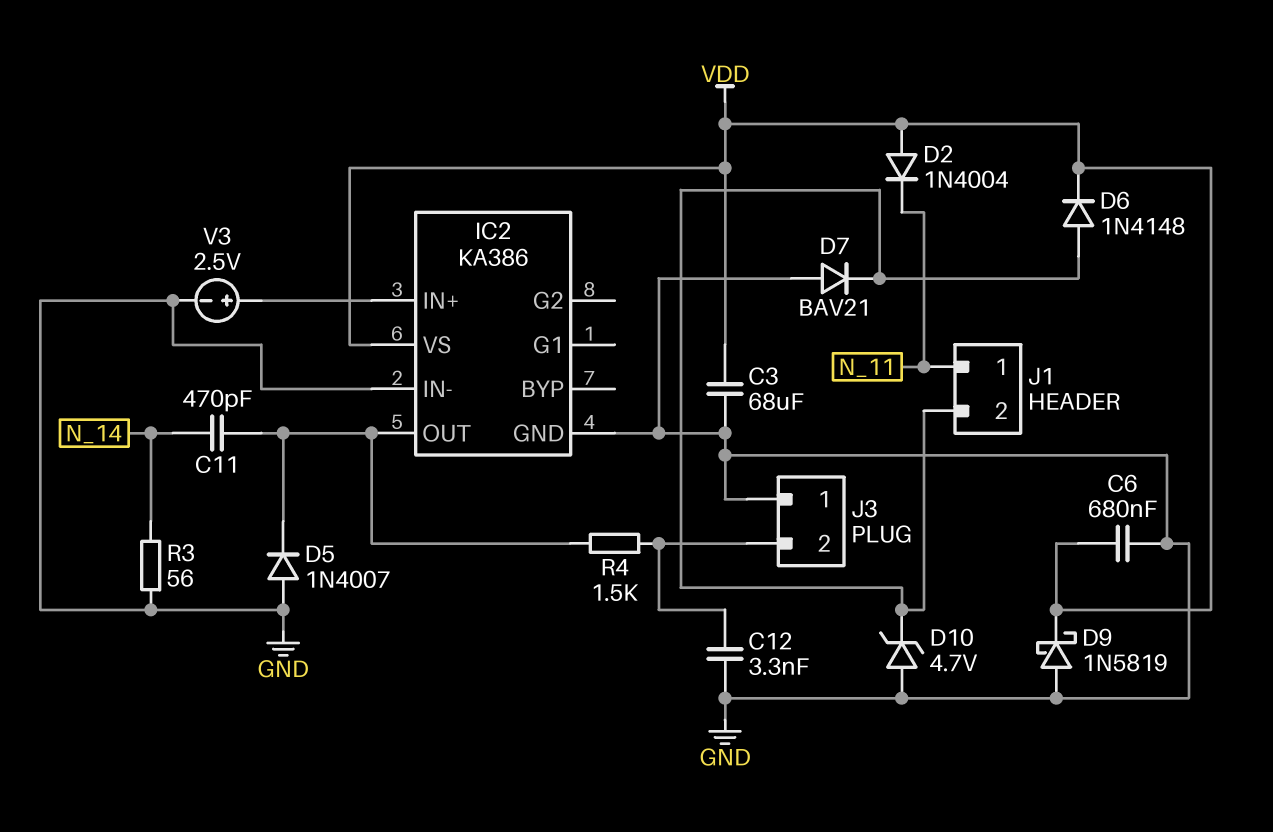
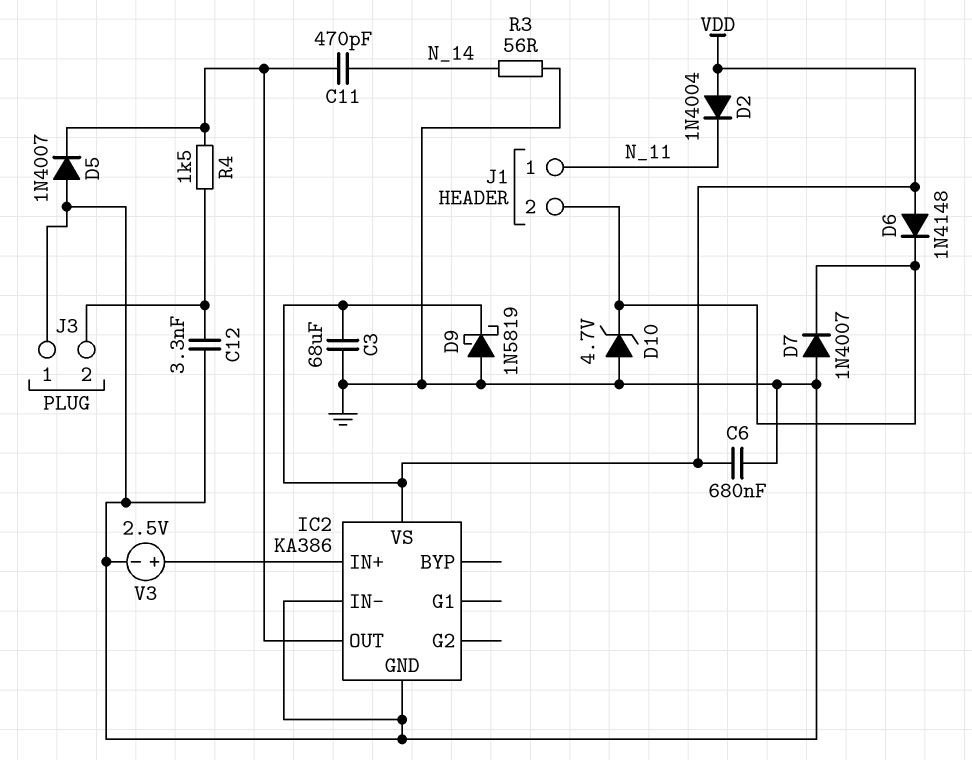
D6: diode 1N4148 (A J1/2, K VDD) -> diode 1N4148 (A VDD, K J1/2)
D7: diode BAV21 (A GND, K J1/2) -> diode 1N4007 (A GND, K J1/2)

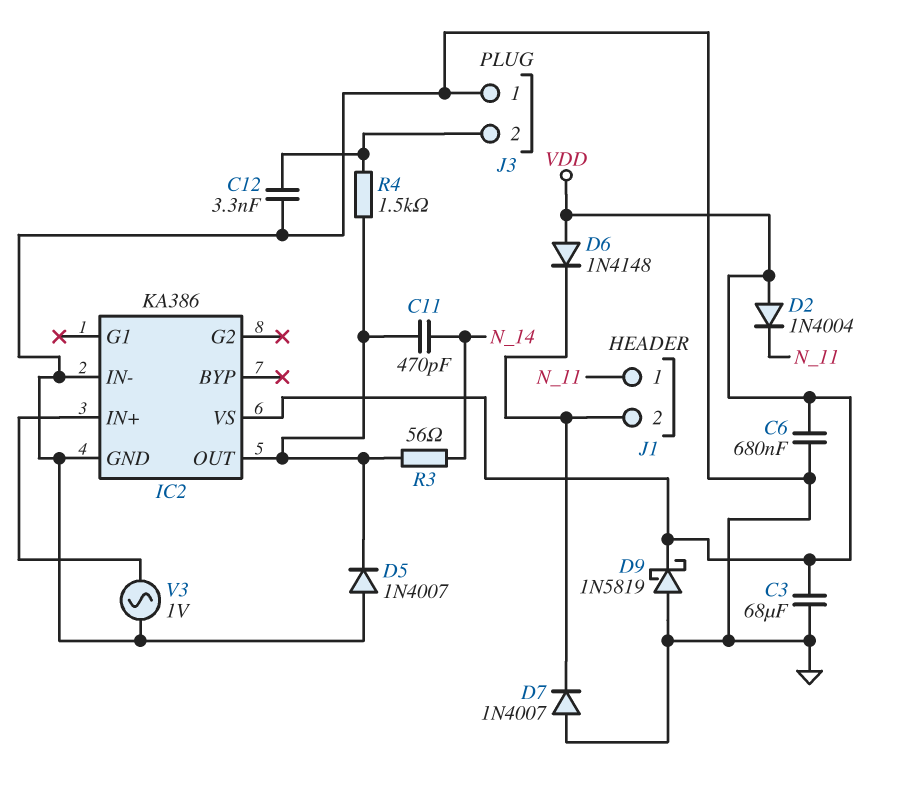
D10: zener 4.7V (A GND, K J1/2) -> none
R3: 56 (GND, N_14) -> 56 (IC2/OUT, N_14)
V3: 2.5V (plus IC2/IN+, minus GND) -> AC 1V (GND, IC2/IN+)

